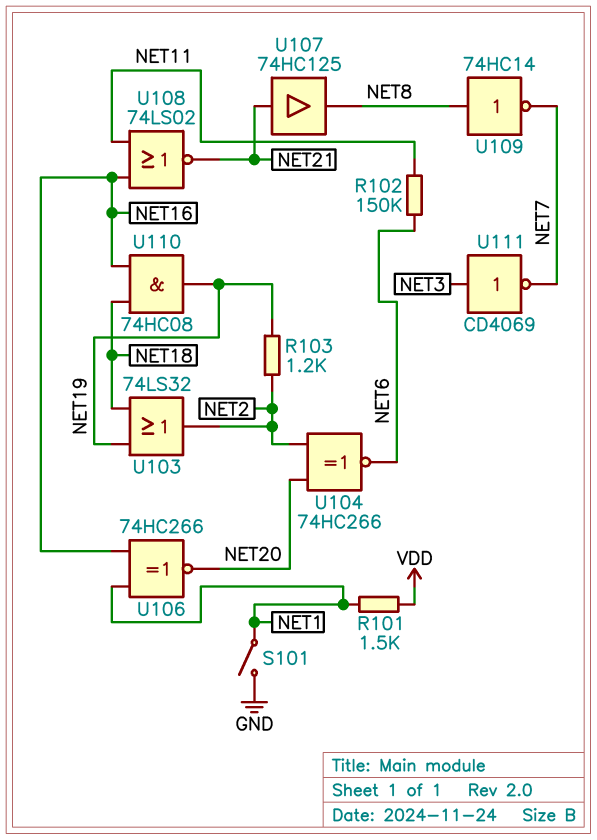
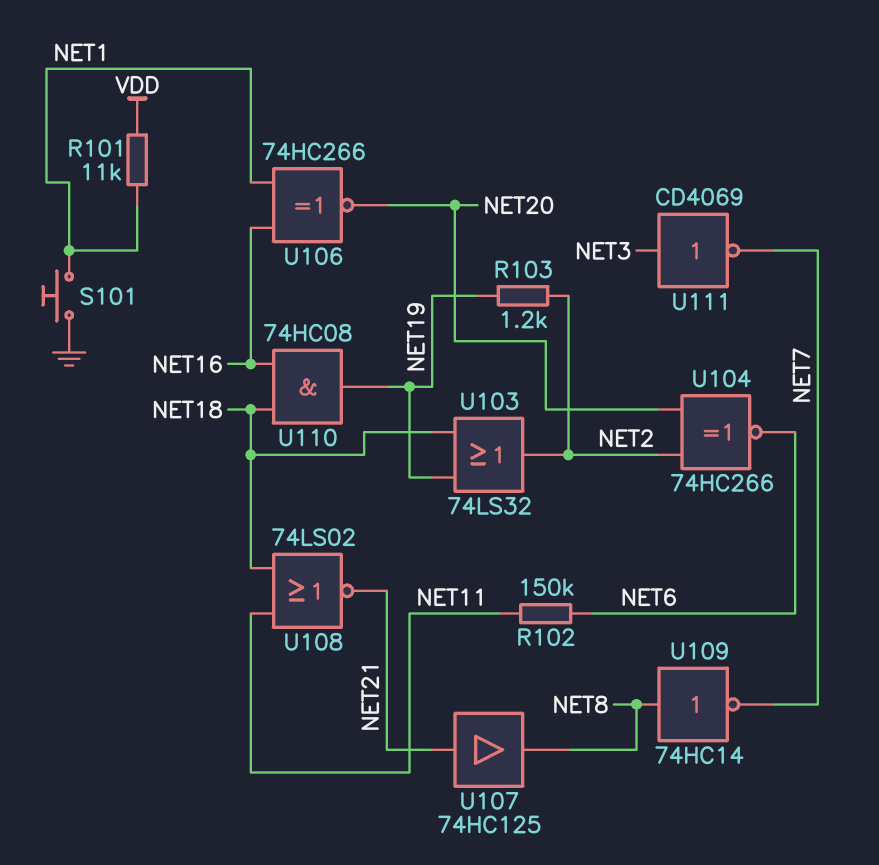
R101: 1.5k (NET1, VDD) -> 11k (NET1, VDD)
S101: switch (GND, NET1) -> button (GND, NET1)
U108: NOR 74LS02 (in NET11, in NET16, out NET21) -> NOR 74LS02 (in NET11, in NET18, out NET21)

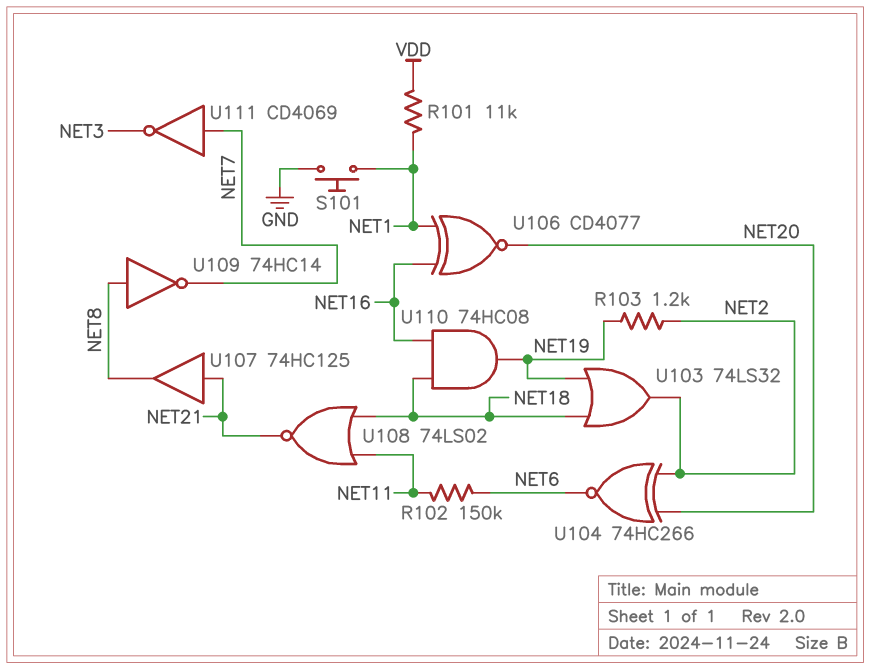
U106: XNOR 74HC266 (in NET1, in NET16, out NET20) -> XNOR CD4077 (in NET1, in NET16, out NET20)
U111: NOT CD4069 (in NET3, out NET7) -> NOT CD4069 (in NET7, out NET3)

